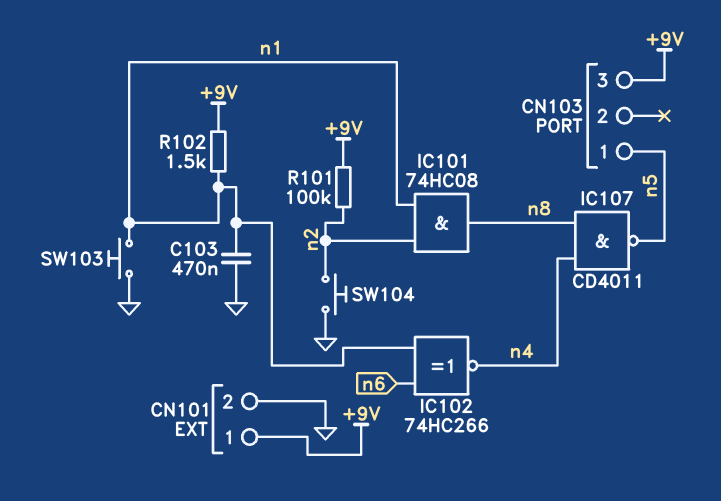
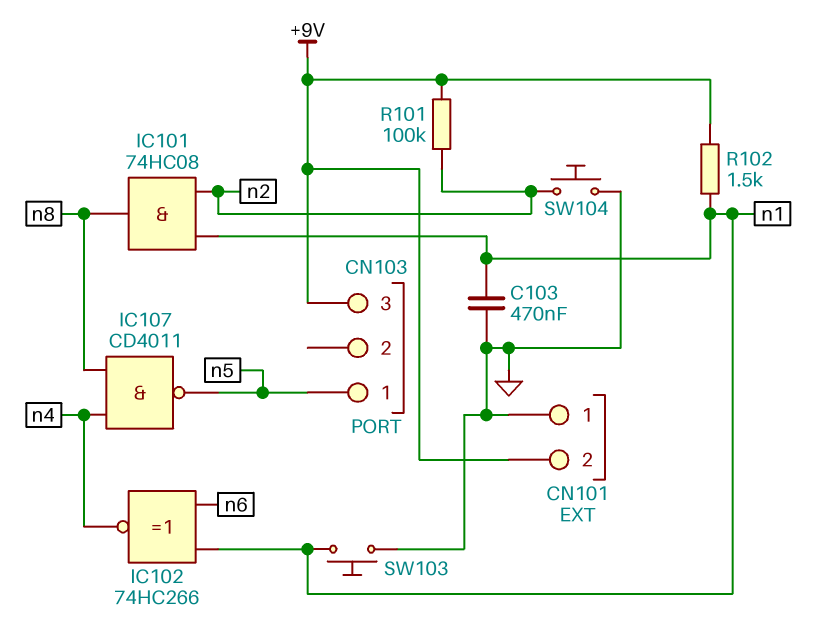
CN101 pin 1: +9V -> GND
CN101 pin 2: GND -> +9V

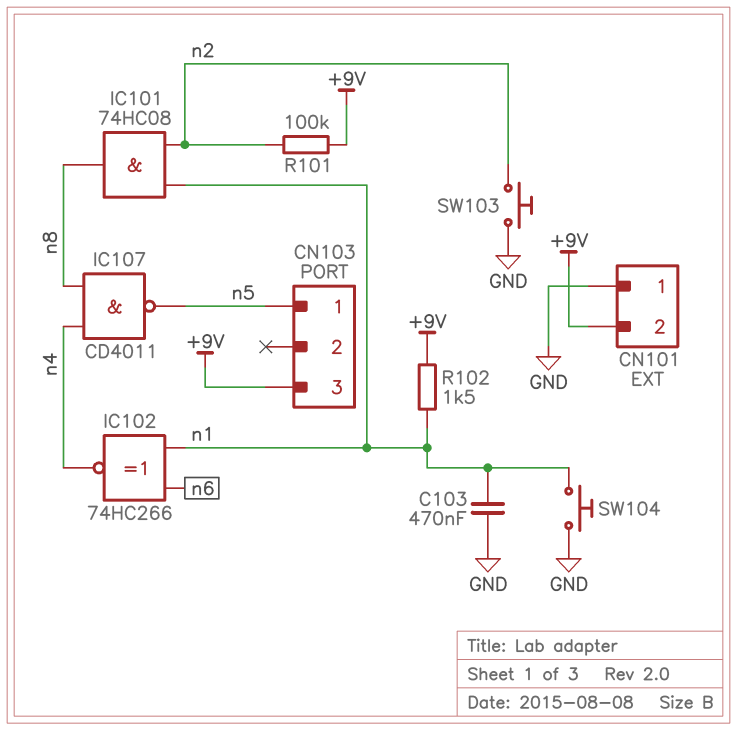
SW103: button (GND, n1) -> button (GND, n2)
SW104: button (GND, n2) -> button (GND, n1)

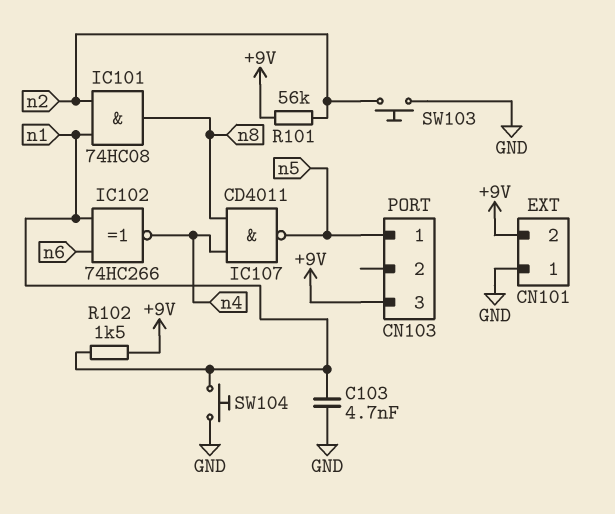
C103: 470nF (GND, n1) -> 4.7nF (GND, n1)
R101: 100k (+9V, n2) -> 56k (+9V, n2)

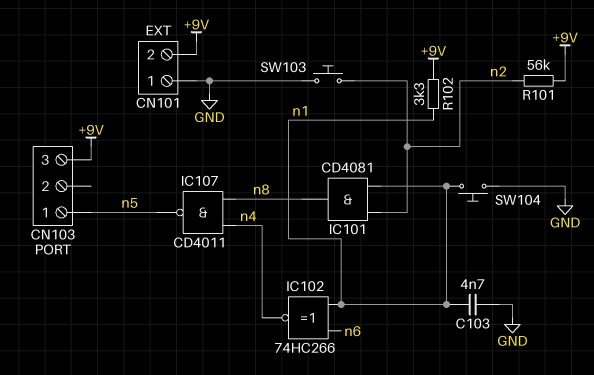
IC101: AND 74HC08 (in n1, in n2, out n8) -> AND CD4081 (in n1, in n2, out n8)
R102: 1.5k (+9V, n1) -> 3.3k (+9V, n1)

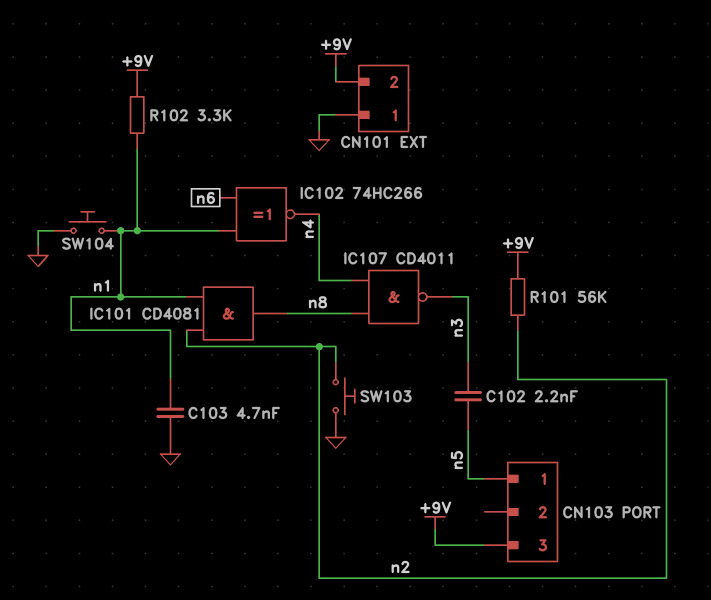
C102: none -> 2.2nF (n3, n5)
IC107: NAND CD4011 (in n4, in n8, out n5) -> NAND CD4011 (in n4, in n8, out n3)

